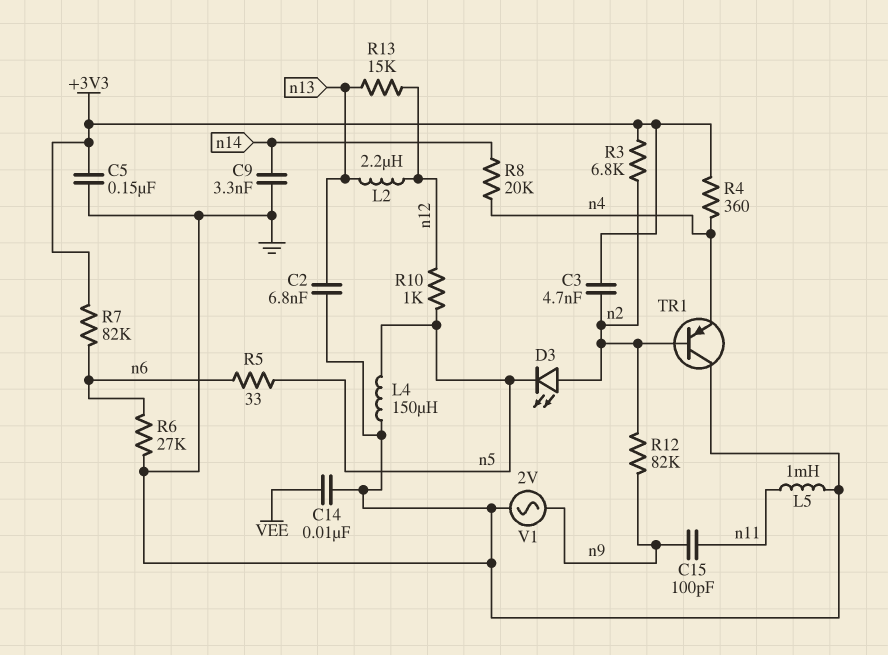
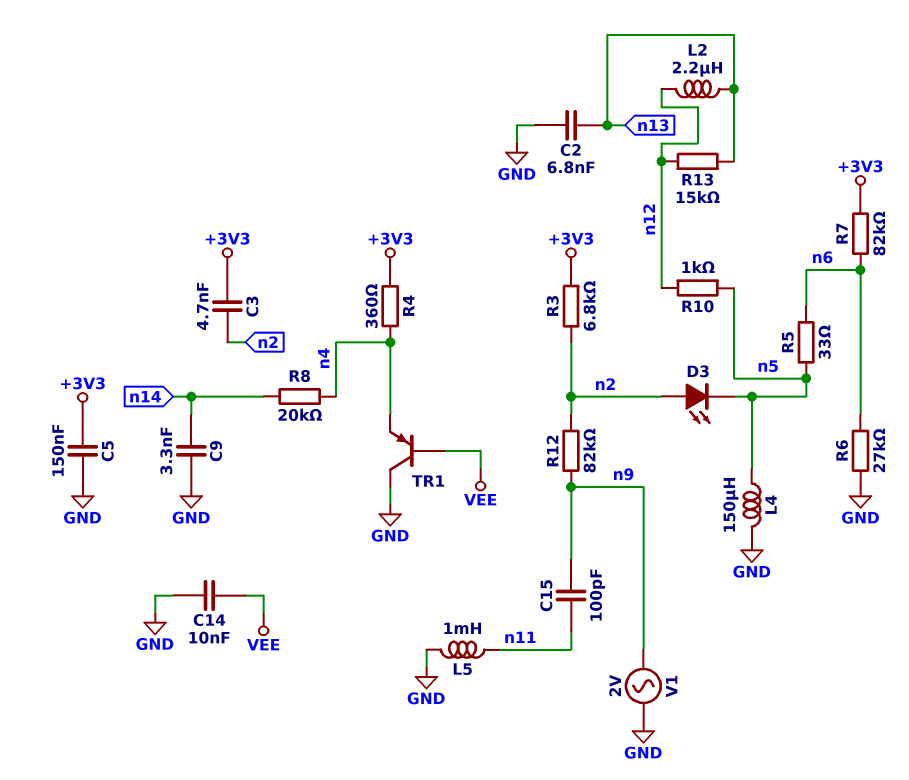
TR1: PNP (B n2, C GND, E n4) -> PNP (B VEE, C GND, E n4)

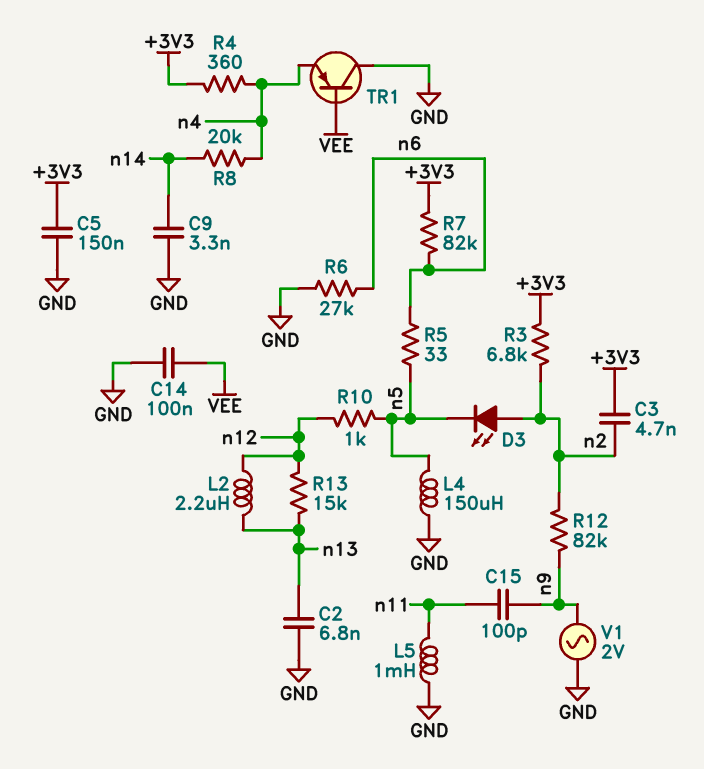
C14: 10nF (GND, VEE) -> 100nF (GND, VEE)

